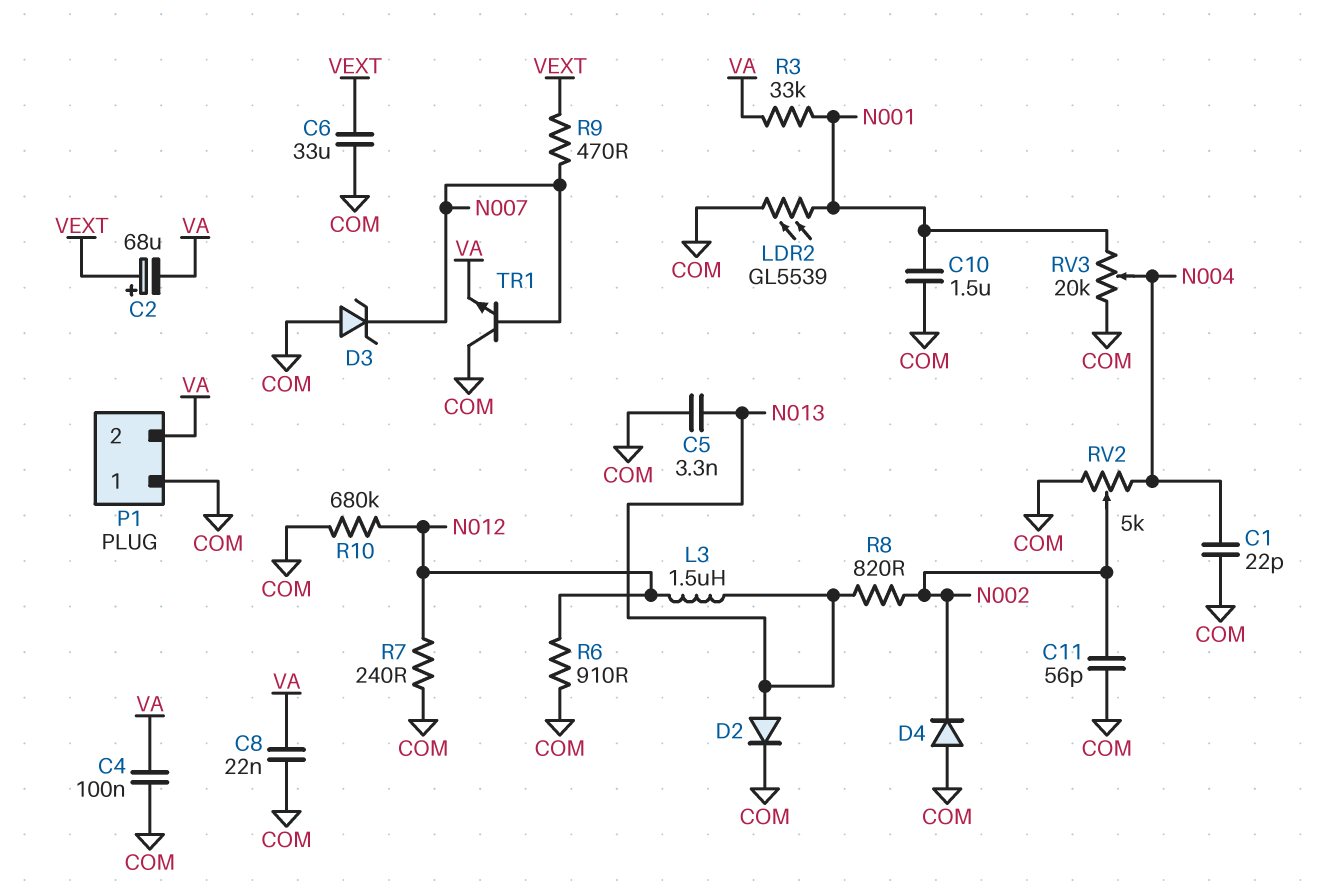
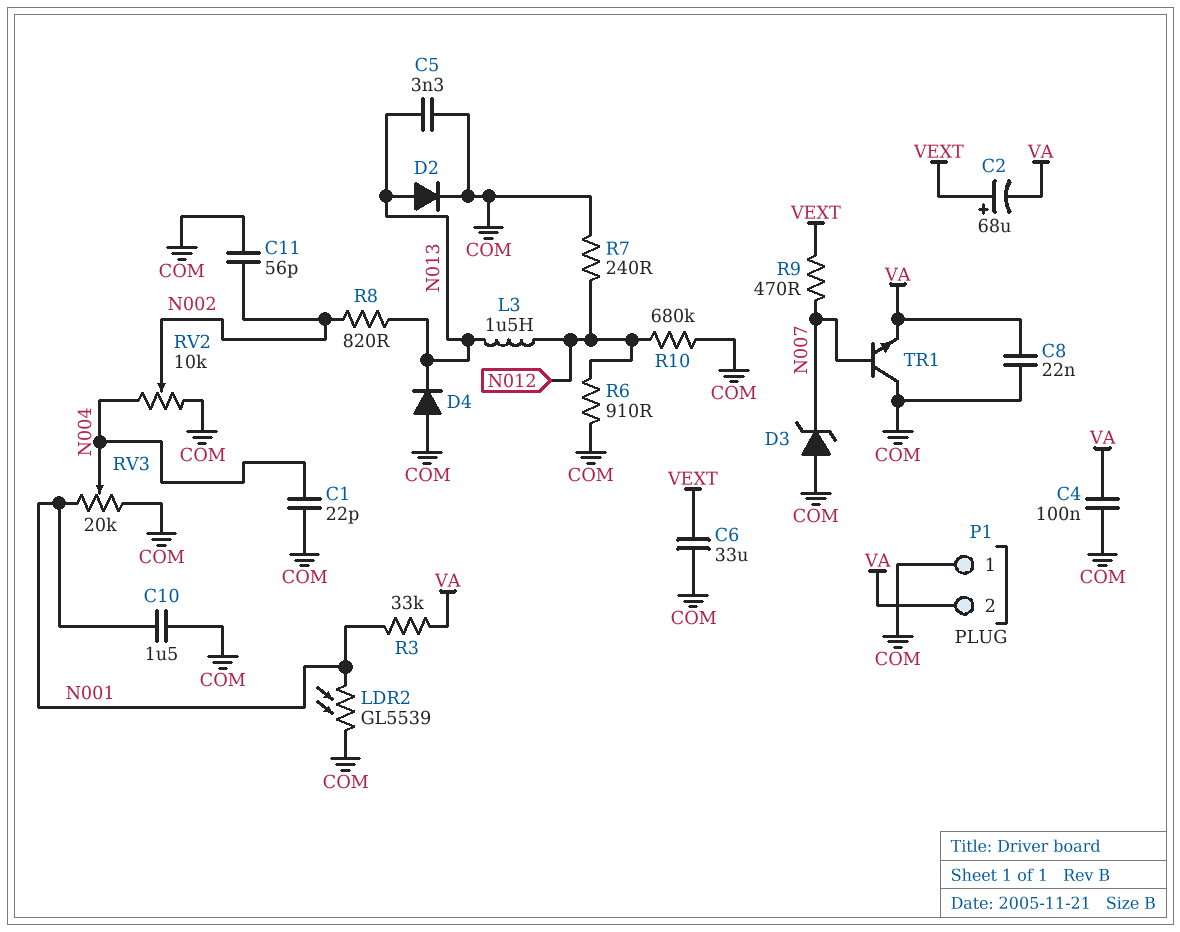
D4: diode (A COM, K N002) -> diode (A COM, K N013)
RV2: 5k (COM, N004, wiper N002) -> 10k (COM, N004, wiper N002)

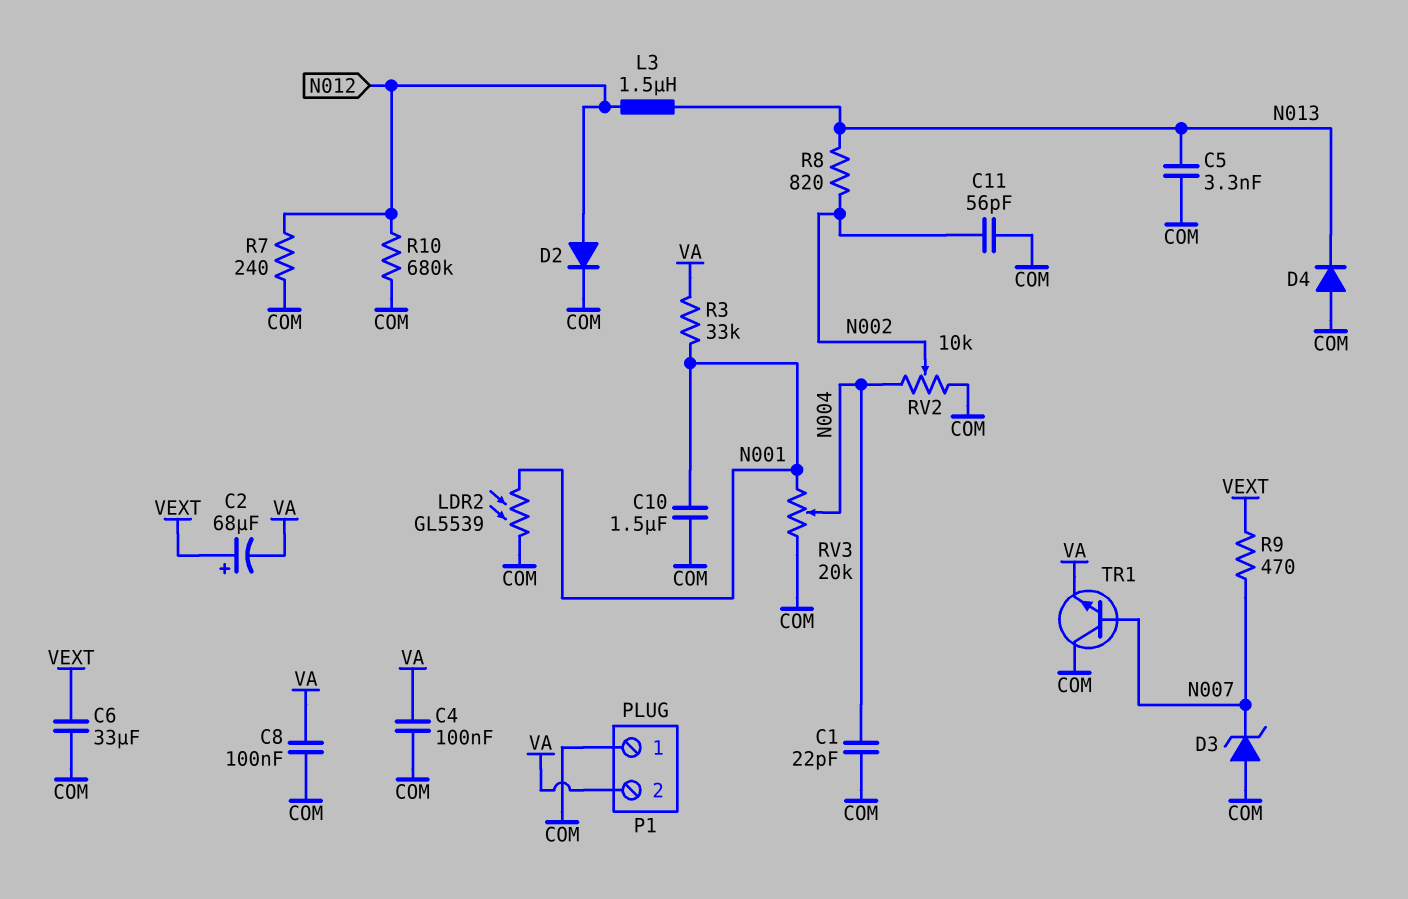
C8: 22nF (COM, VA) -> 100nF (COM, VA)
D2: diode (A N013, K COM) -> diode (A N012, K COM)
R6: 910 (COM, N012) -> none

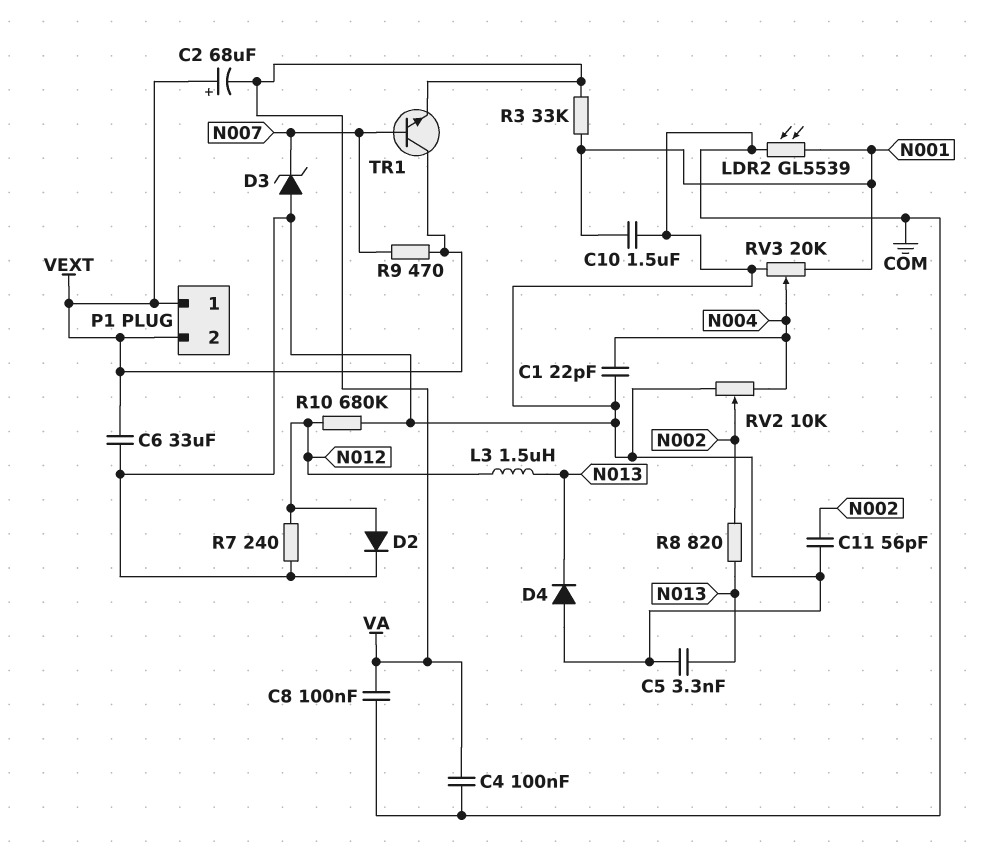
P1 pin 1: COM -> VEXT
P1 pin 2: VA -> VEXT
TR1: NPN (B N007, C COM, E VA) -> NPN (B N007, C VEXT, E VA)

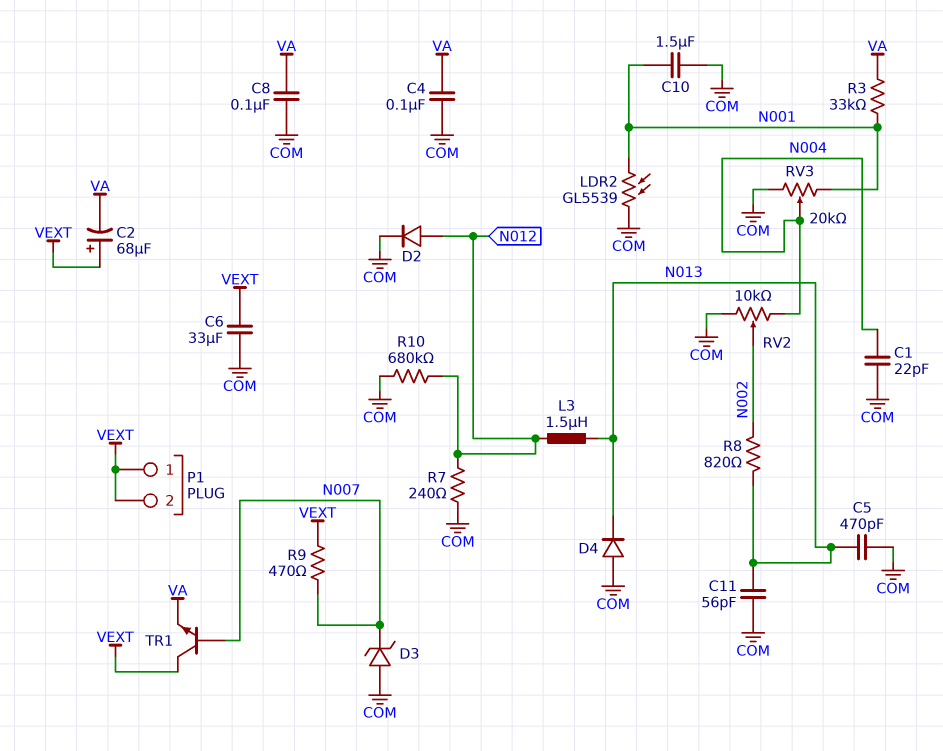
C5: 3.3nF (COM, N013) -> 470pF (COM, N013)
C11: 56pF (COM, N002) -> 56pF (COM, N013)

